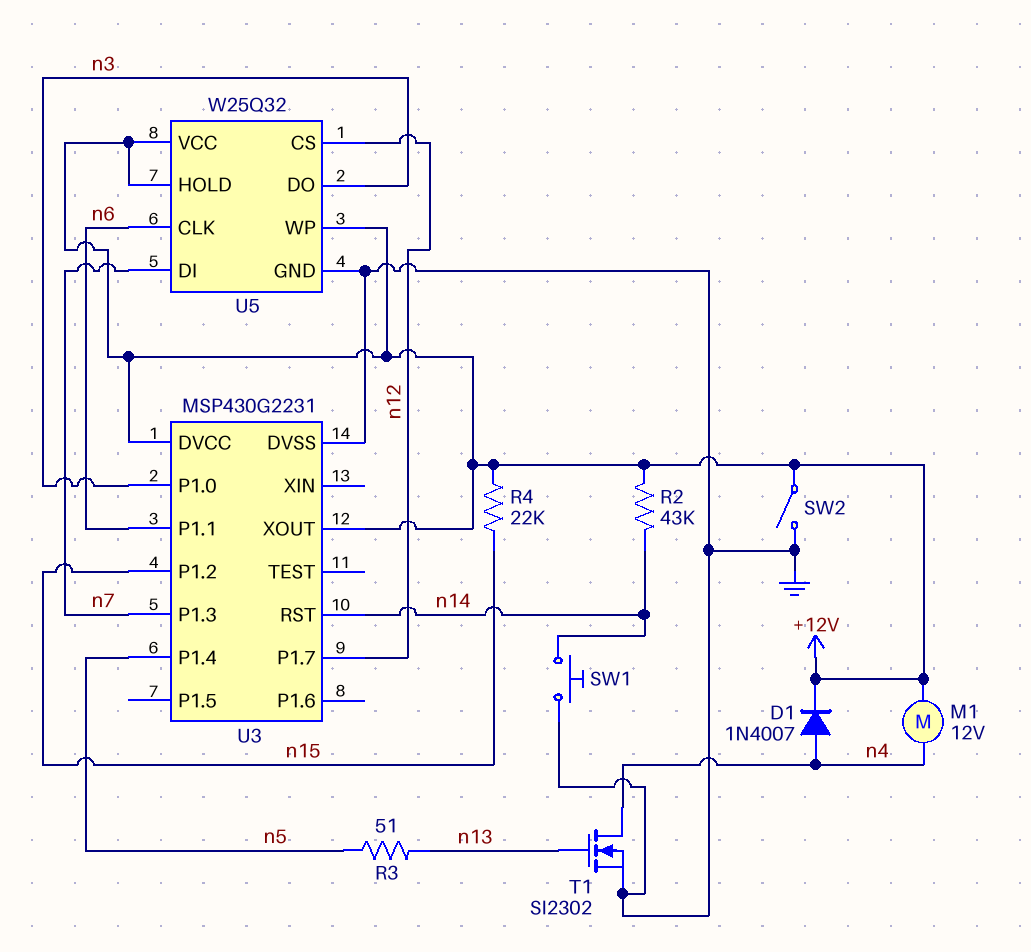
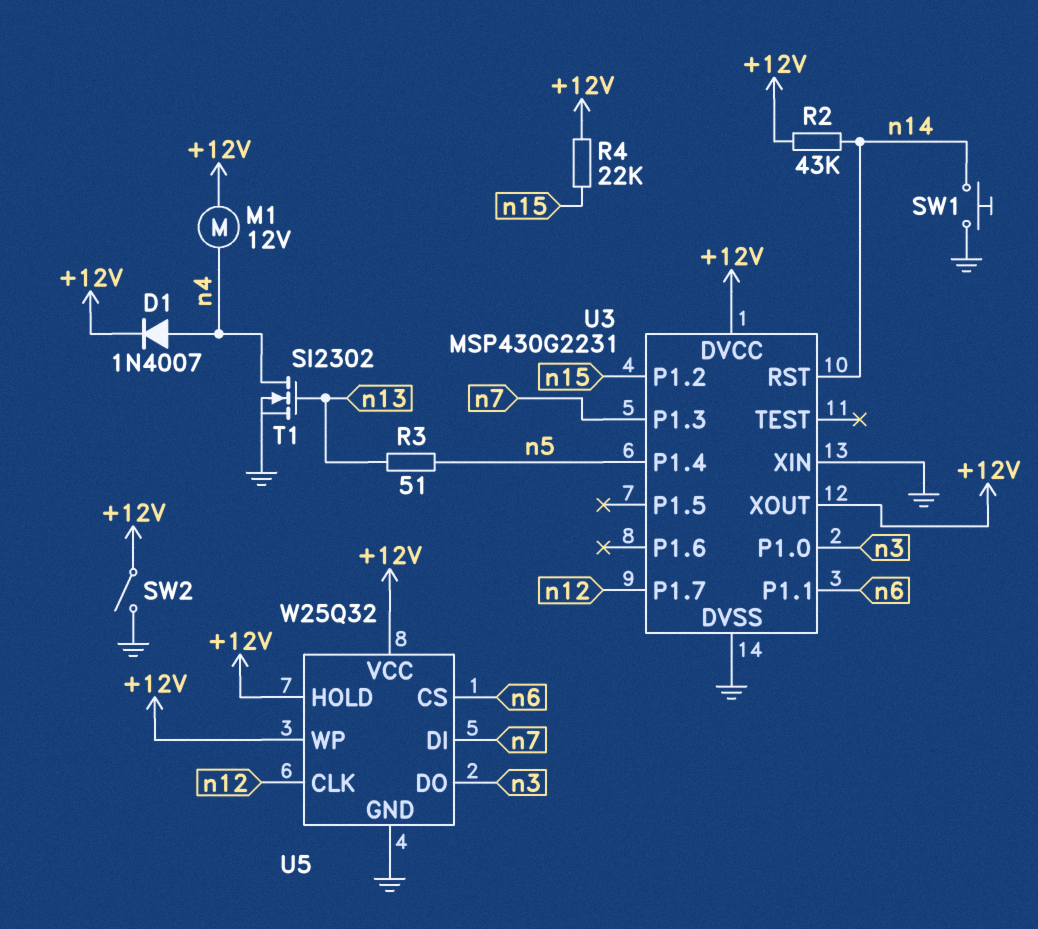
U3 pin XIN: none -> GND
U5 pin CLK: n6 -> n12
U5 pin CS: n12 -> n6

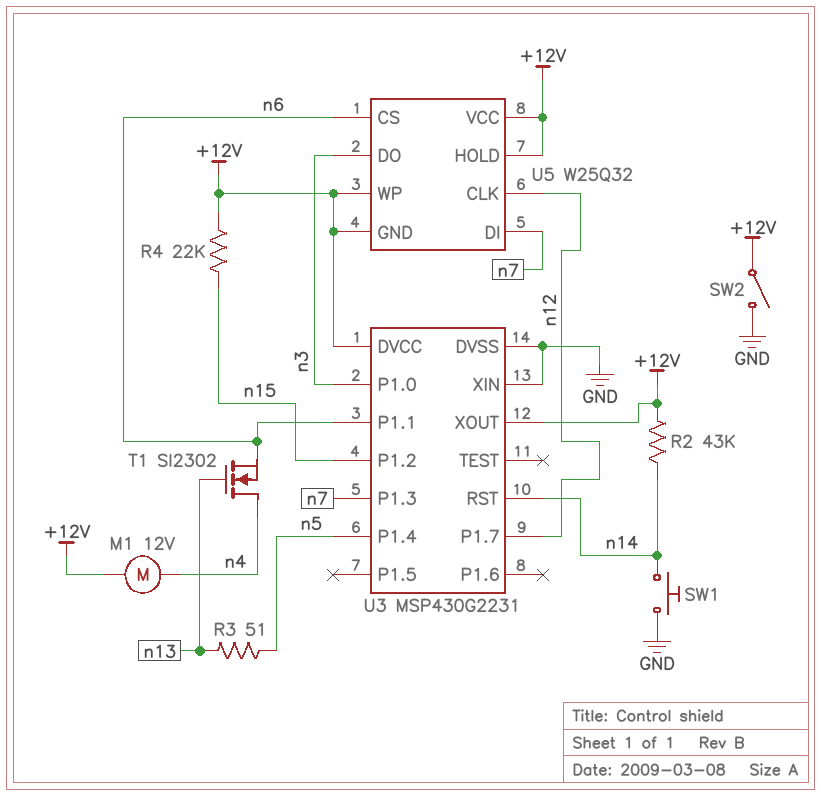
D1: diode 1N4007 (A n4, K +12V) -> none
T1: NMOS SI2302 (G n13, D n4, S GND) -> NMOS SI2302 (G n13, D n4, S n6)
U5 pin GND: GND -> +12V

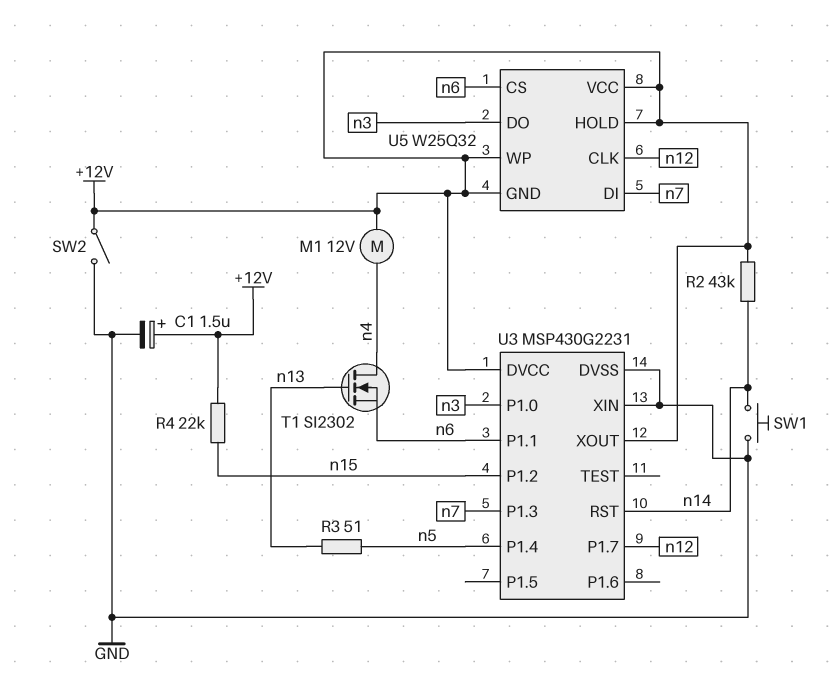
C1: none -> 1.5uF (plus +12V, minus GND)

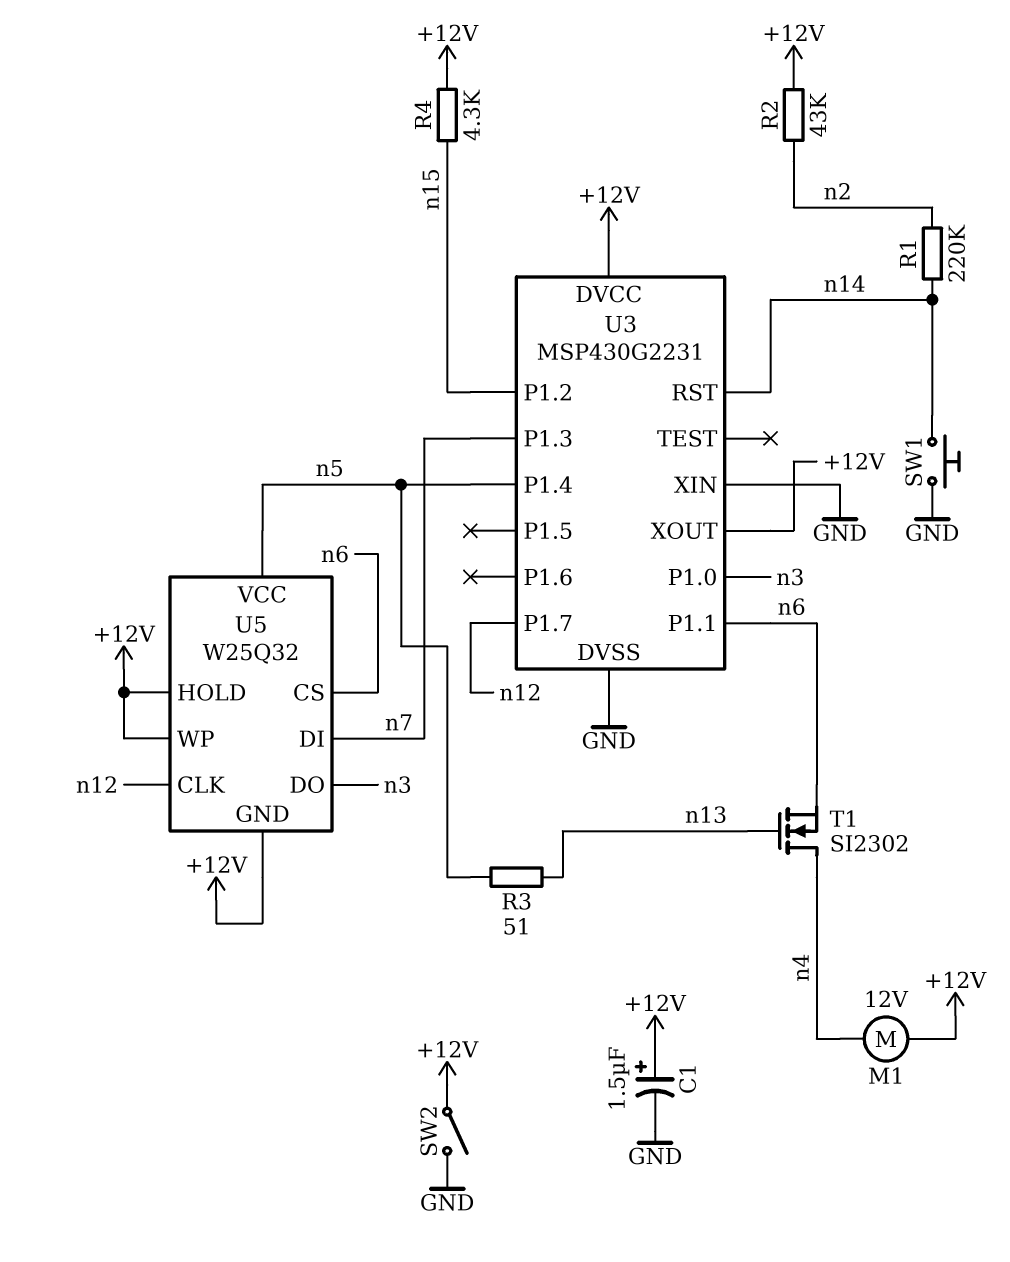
R1: none -> 220k (n2, n14)
R2: 43k (+12V, n14) -> 43k (+12V, n2)
R4: 22k (+12V, n15) -> 4.3k (+12V, n15)
U5 pin VCC: +12V -> n5

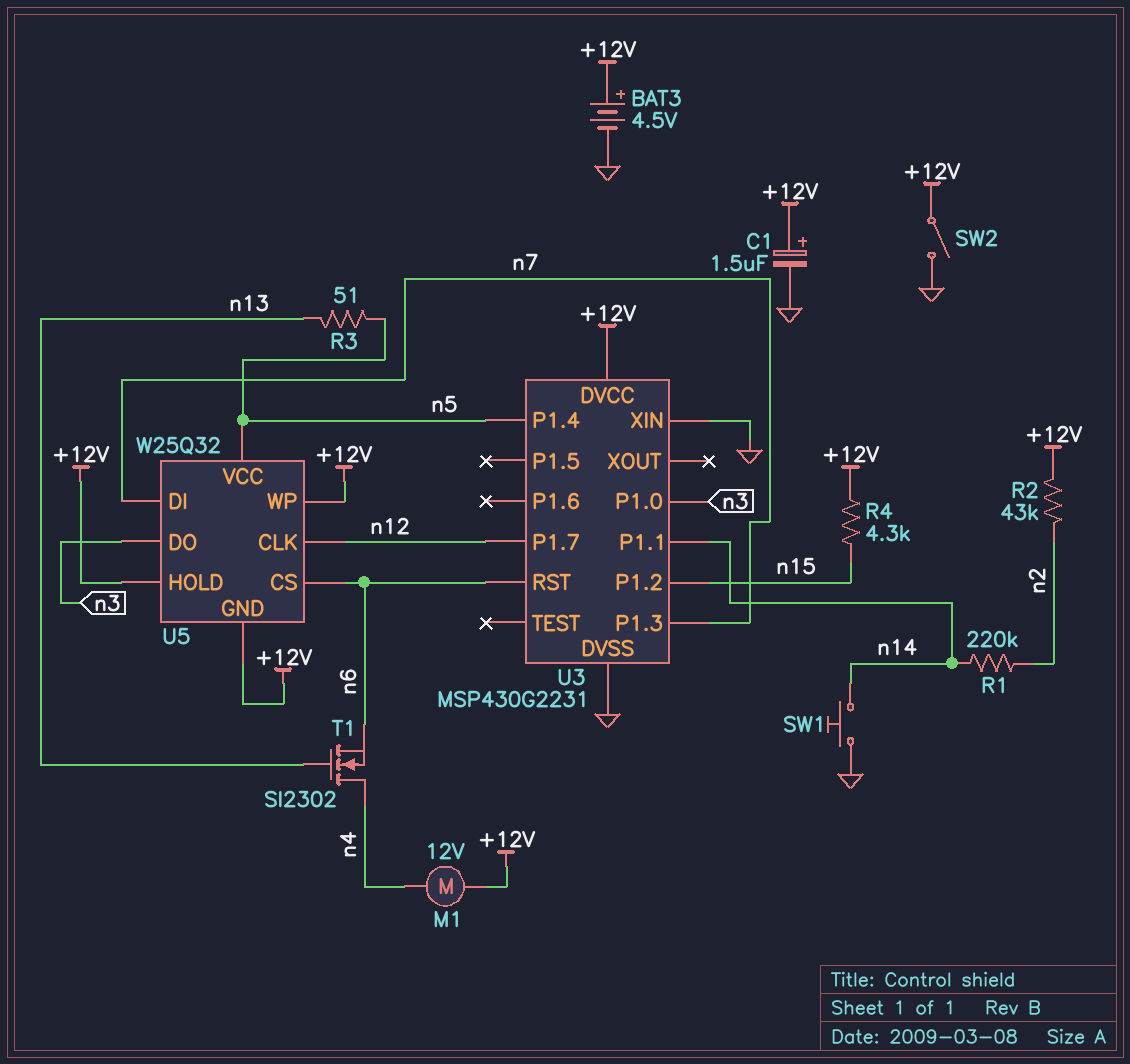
BAT3: none -> 4.5V (plus +12V, minus GND)
U3 pin P1.1: n6 -> n14
U3 pin RST: n14 -> n6
U3 pin XOUT: +12V -> none

